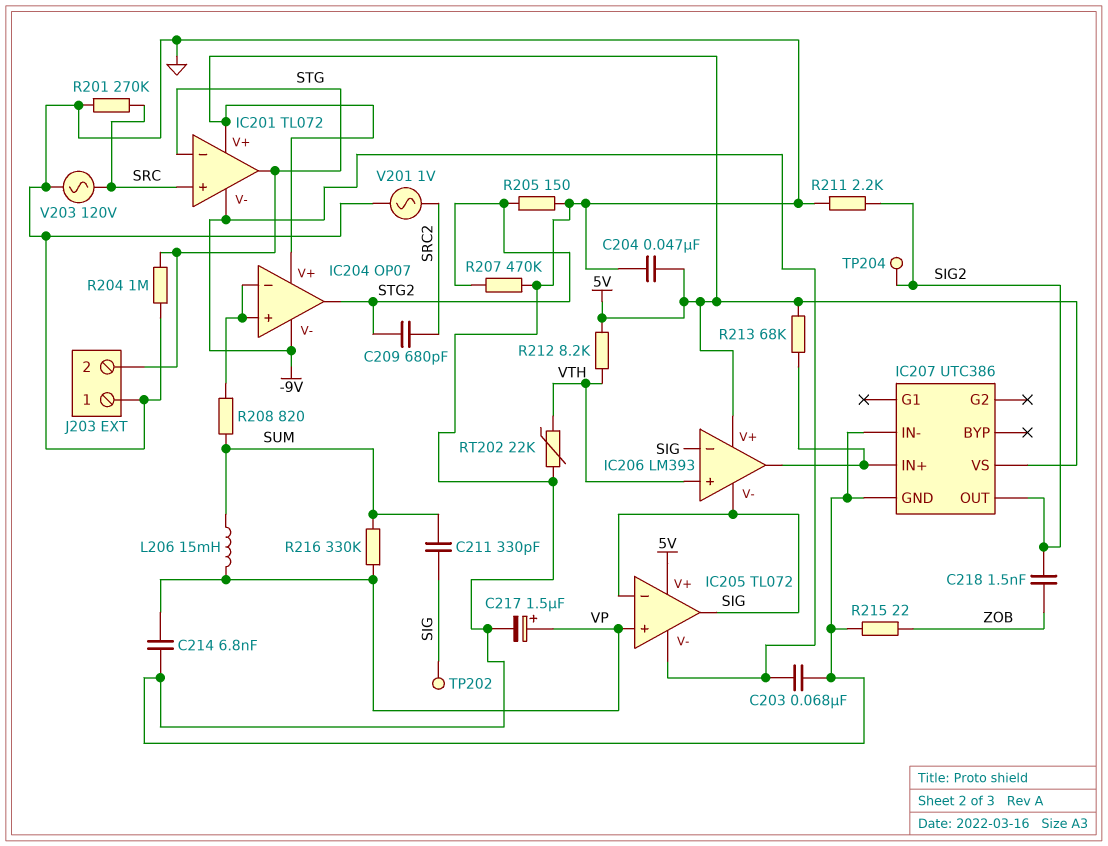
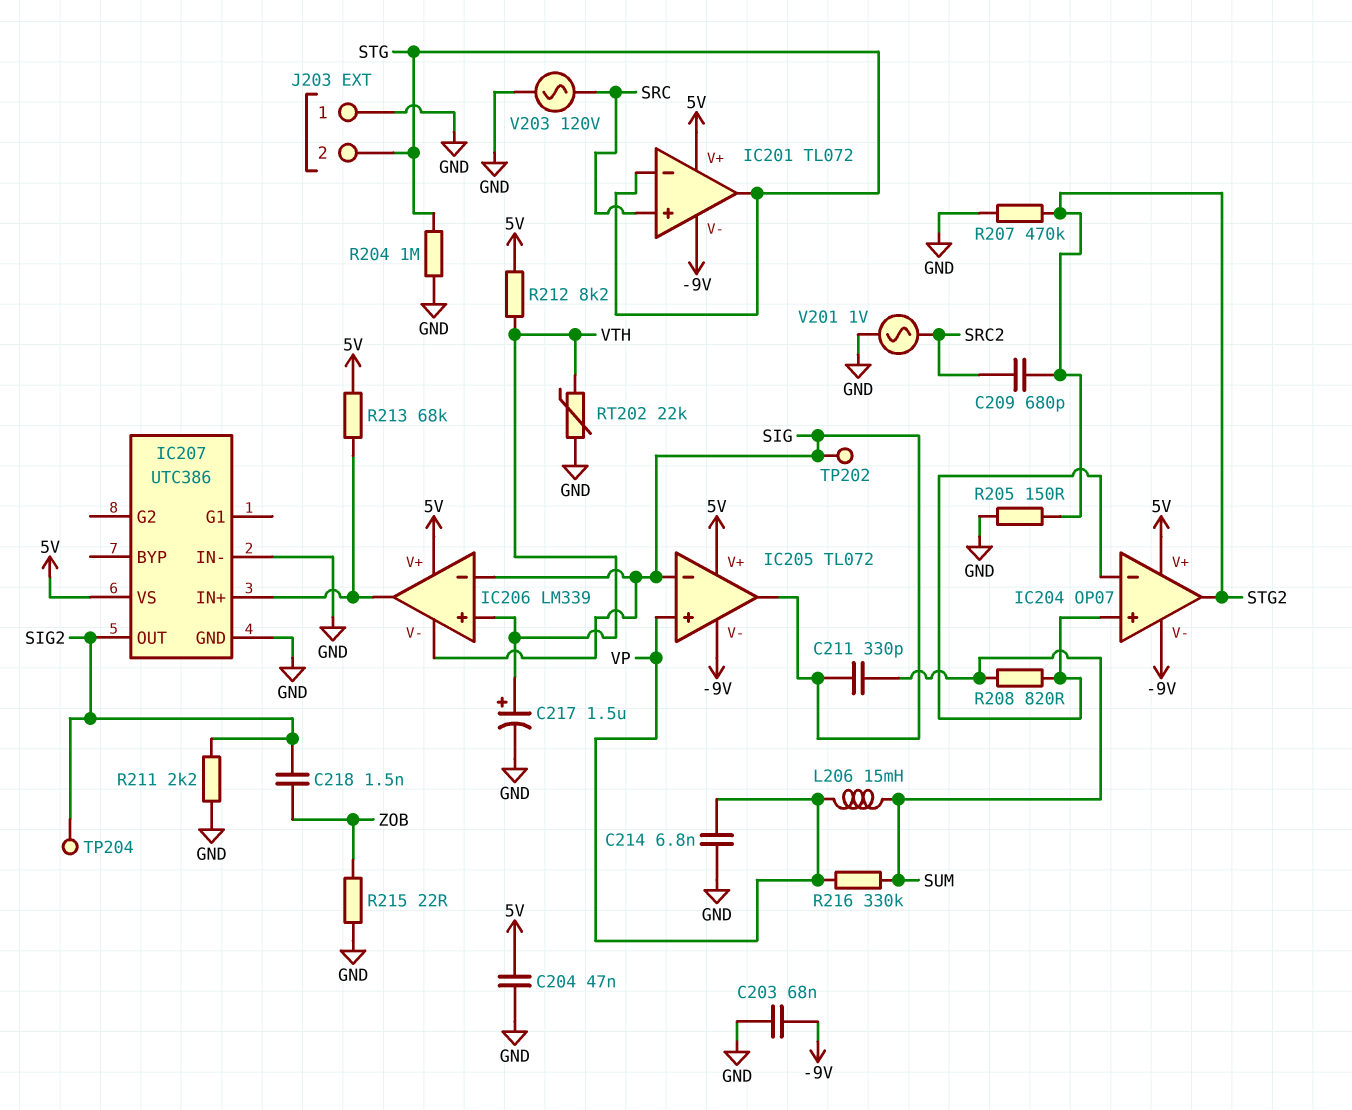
C217: 1.5uF (plus VP, minus GND) -> 1.5uF (plus VTH, minus GND)
IC206: LM393 -> LM339
R201: 270k (GND, SRC) -> none

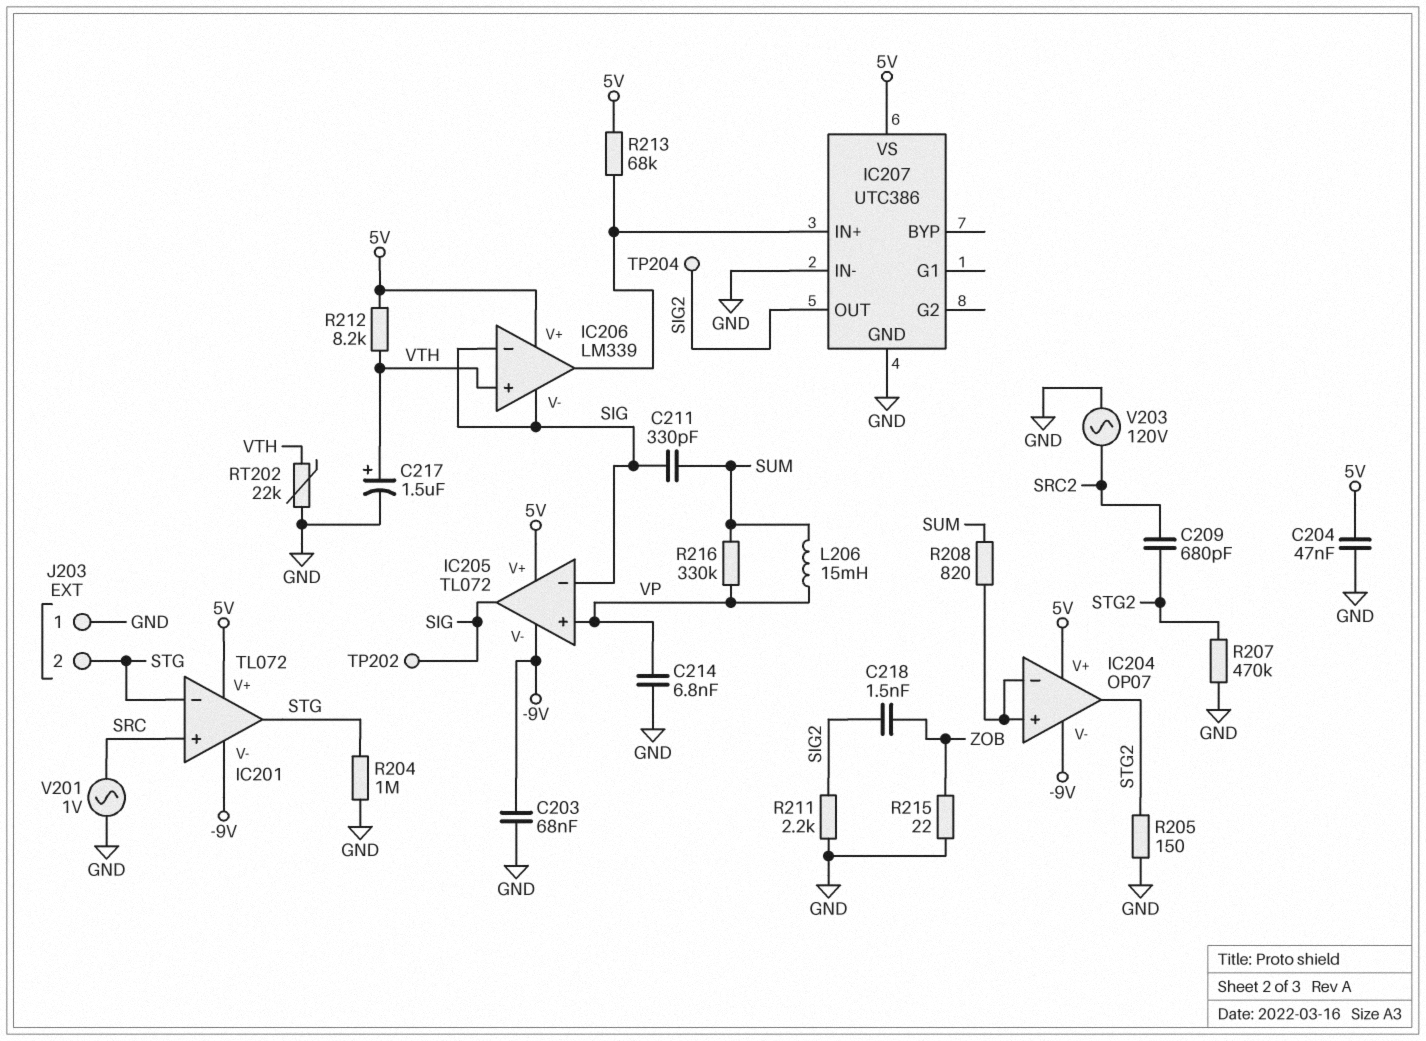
V201: AC 1V (GND, SRC2) -> AC 1V (GND, SRC)
V203: AC 120V (GND, SRC) -> AC 120V (GND, SRC2)

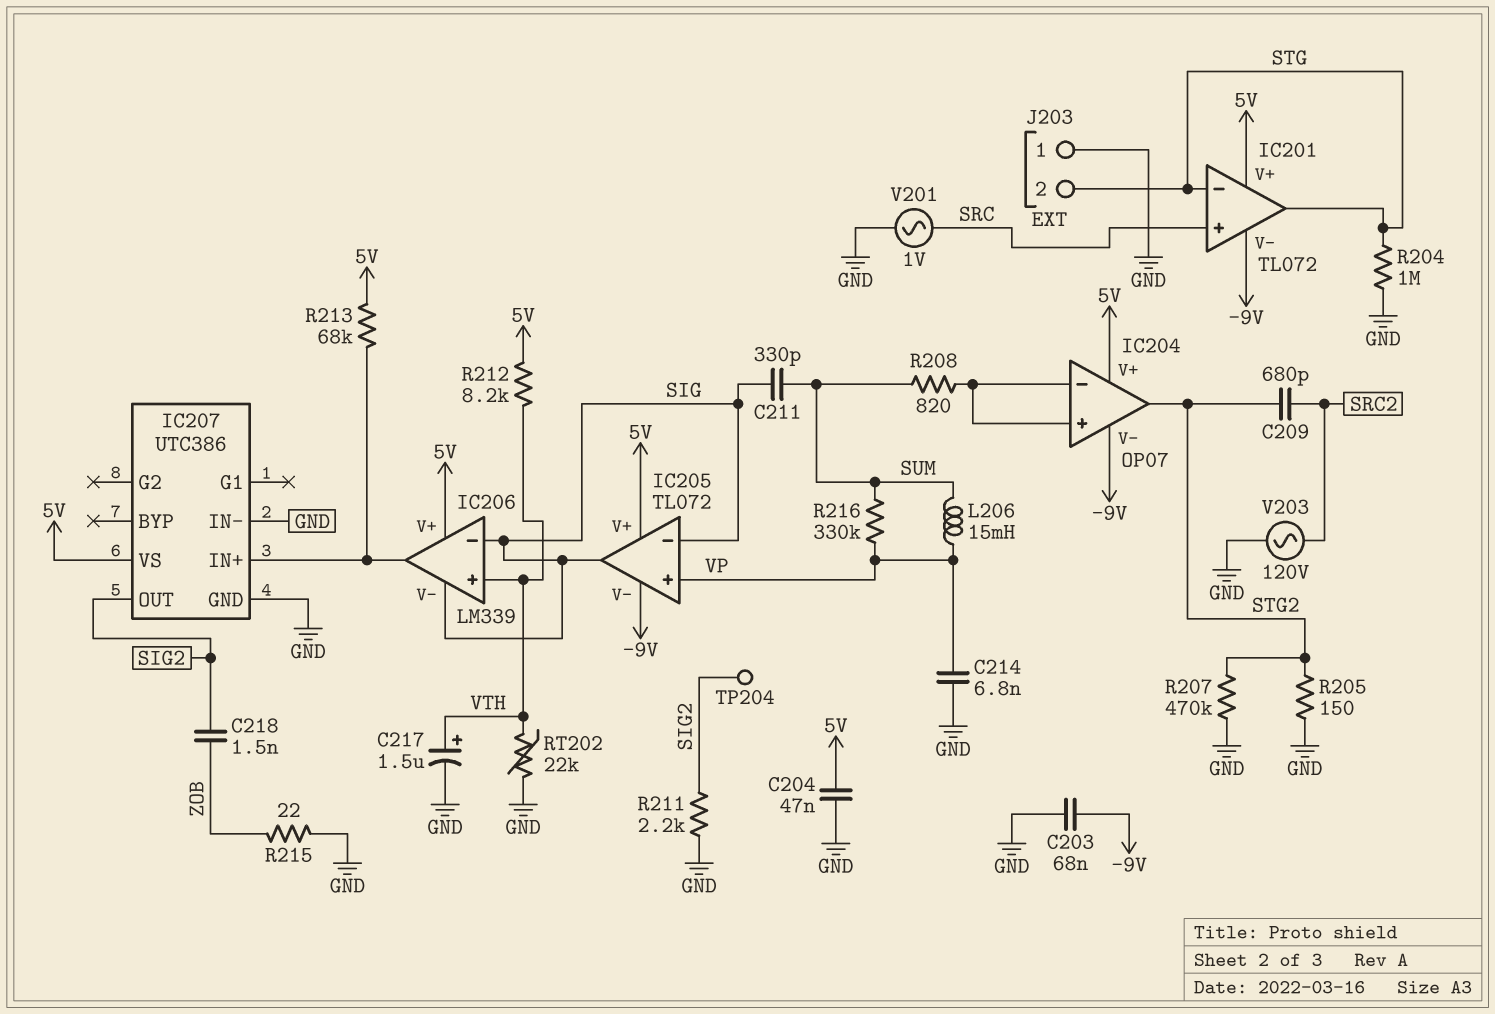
TP202: test point (SIG) -> none

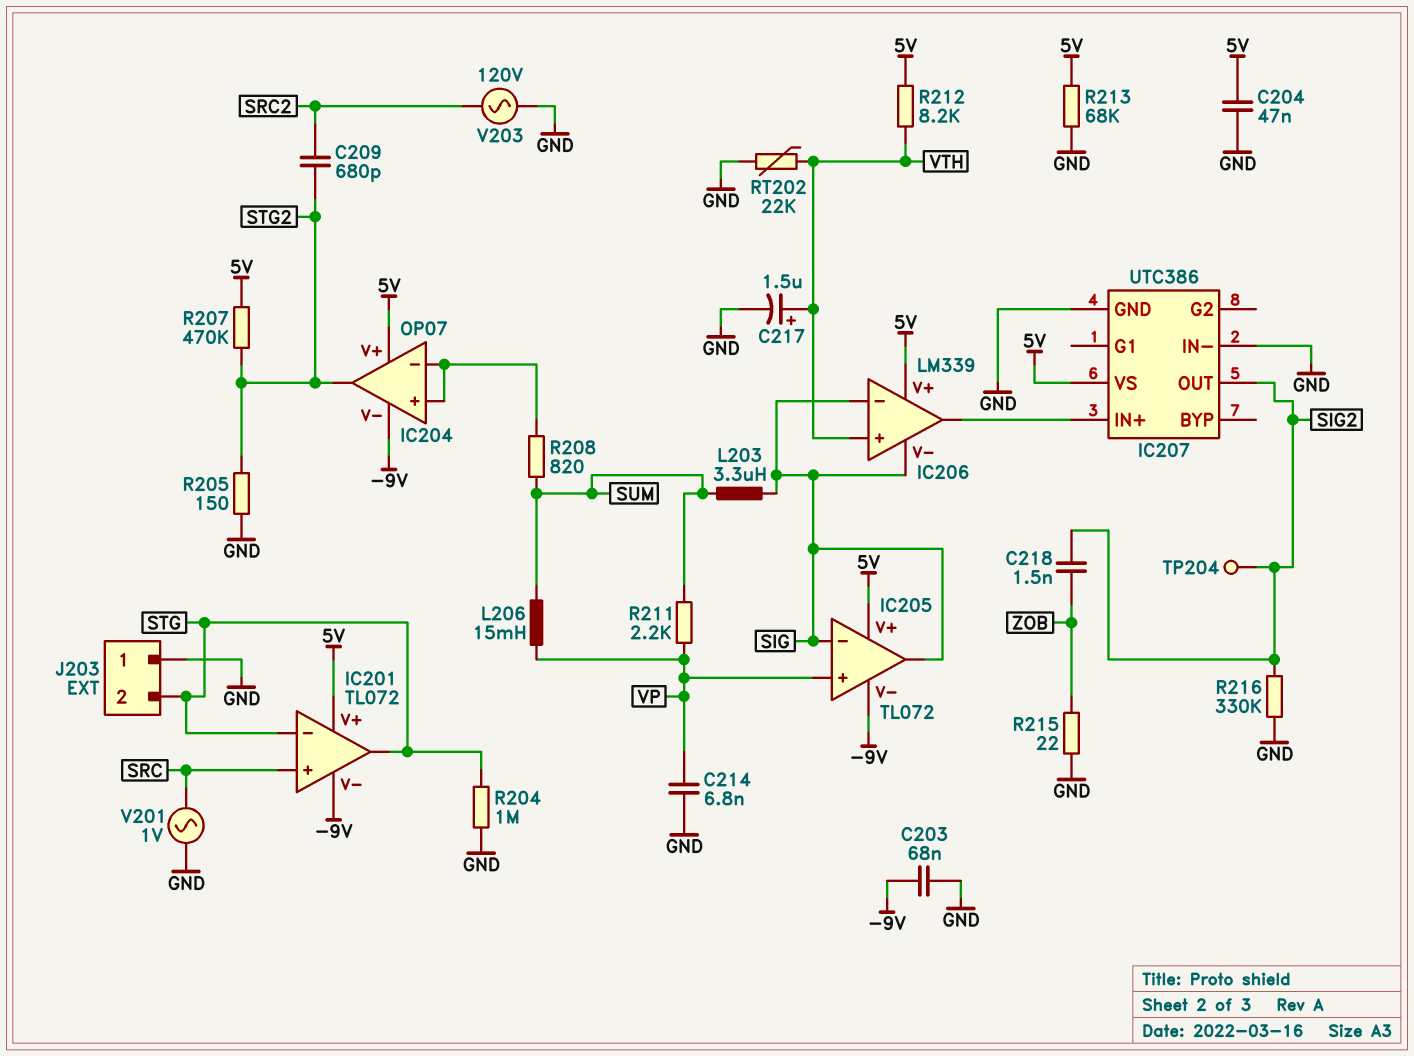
C211: 330pF (SIG, SUM) -> none
L203: none -> 3.3uH (SIG, SUM)
R207: 470k (GND, STG2) -> 470k (5V, STG2)
R211: 2.2k (GND, SIG2) -> 2.2k (SUM, VP)
R213: 68k (5V, IC206/out) -> 68k (5V, GND)
R216: 330k (SUM, VP) -> 330k (GND, SIG2)

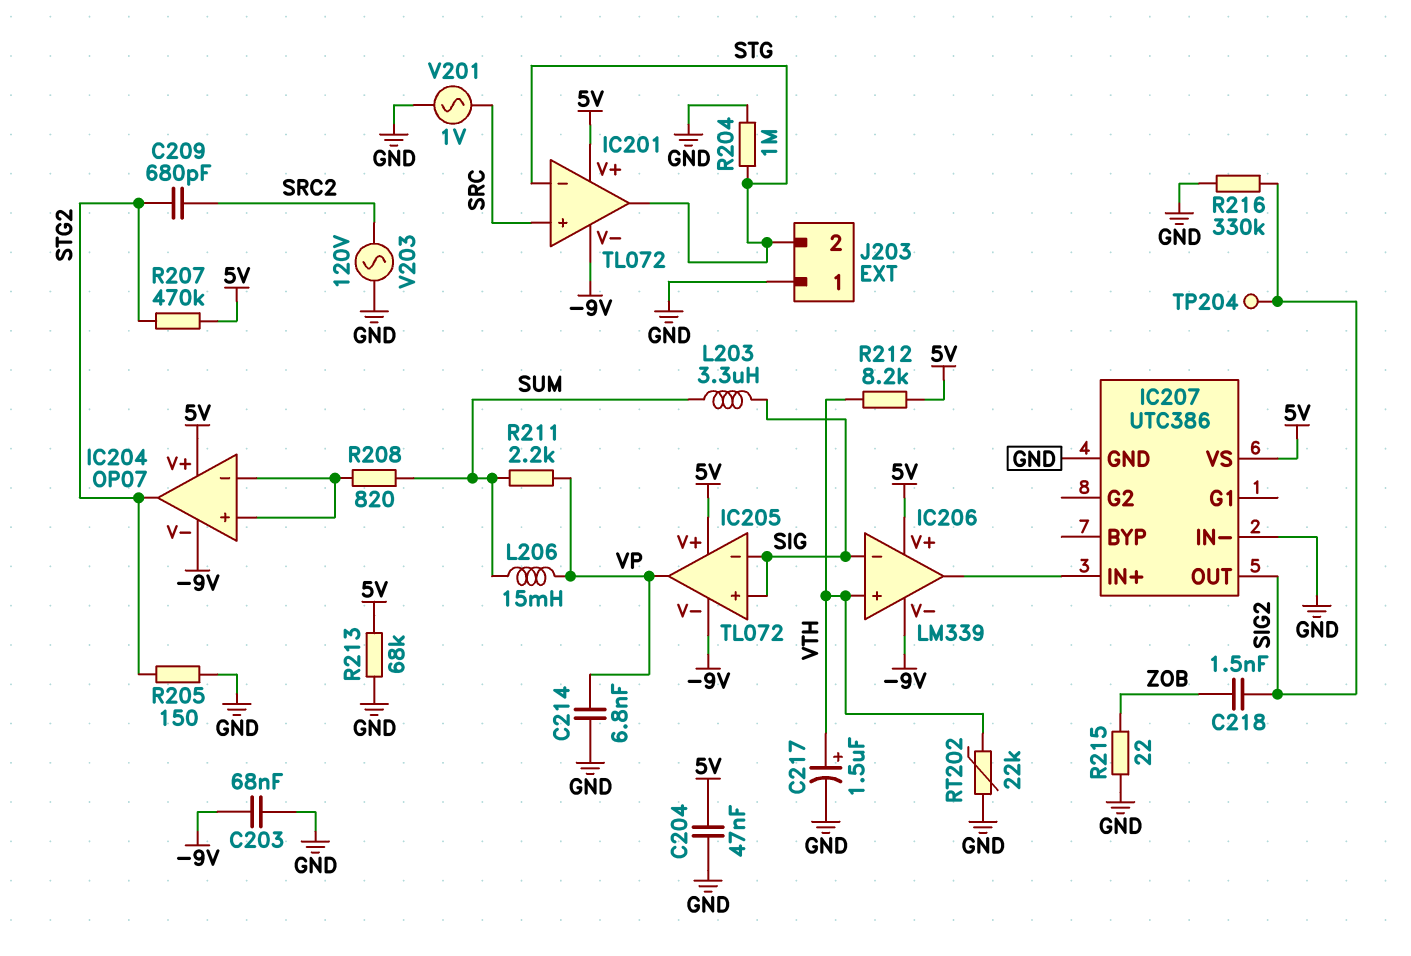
IC205 pin in+: VP -> SIG
IC205 pin out: SIG -> VP
IC206 pin V-: SIG -> -9V

